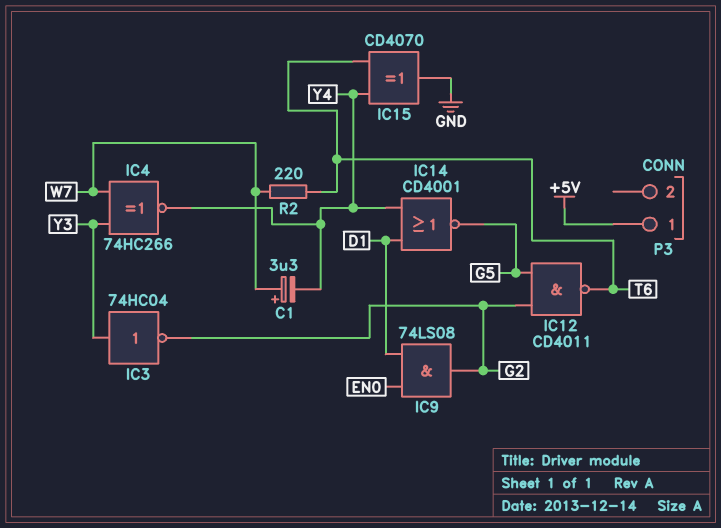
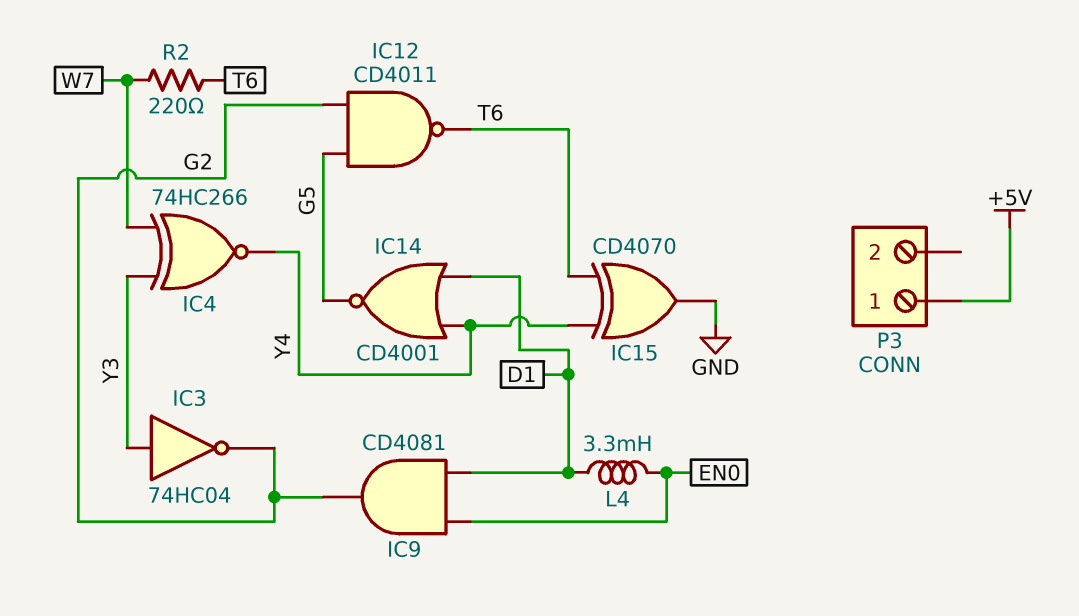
C1: 3.3uF (plus W7, minus Y4) -> none
IC9: AND 74LS08 (in D1, in EN0, out G2) -> AND CD4081 (in D1, in EN0, out G2)
L4: none -> 3.3mH (D1, EN0)

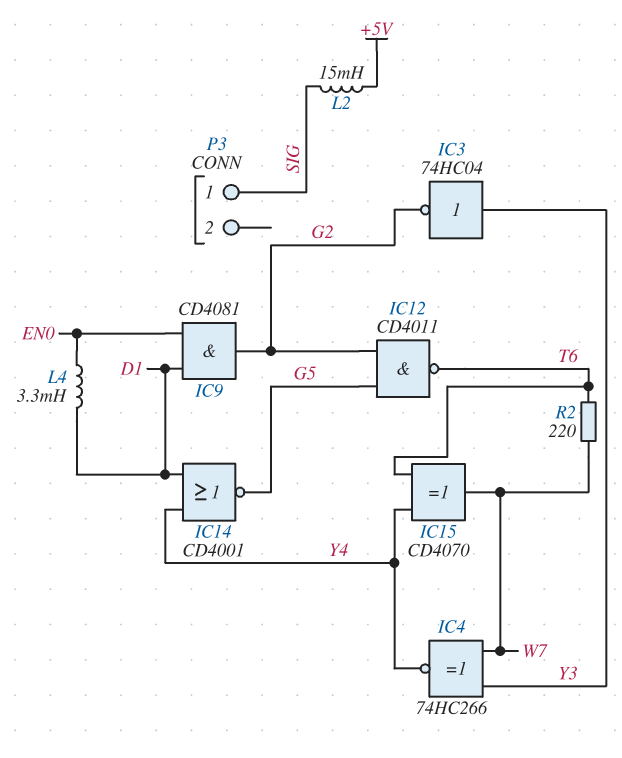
IC15: XOR CD4070 (in T6, in Y4, out GND) -> XOR CD4070 (in T6, in Y4, out W7)
L2: none -> 15mH (+5V, SIG)
P3 pin 1: +5V -> SIG

